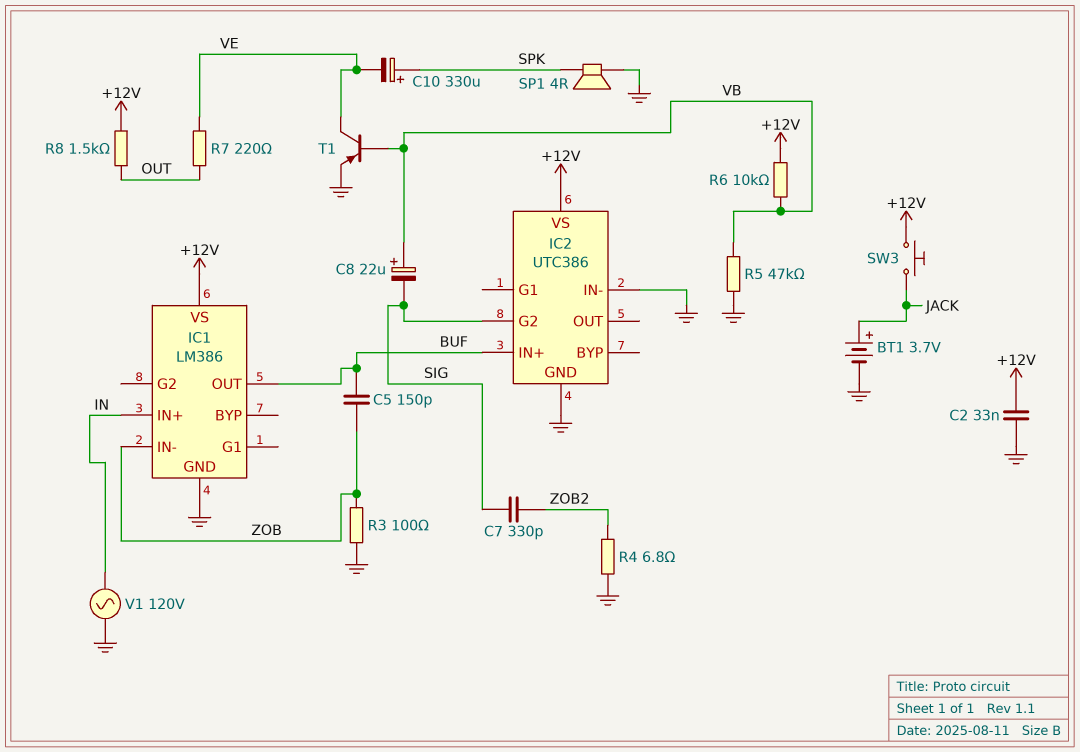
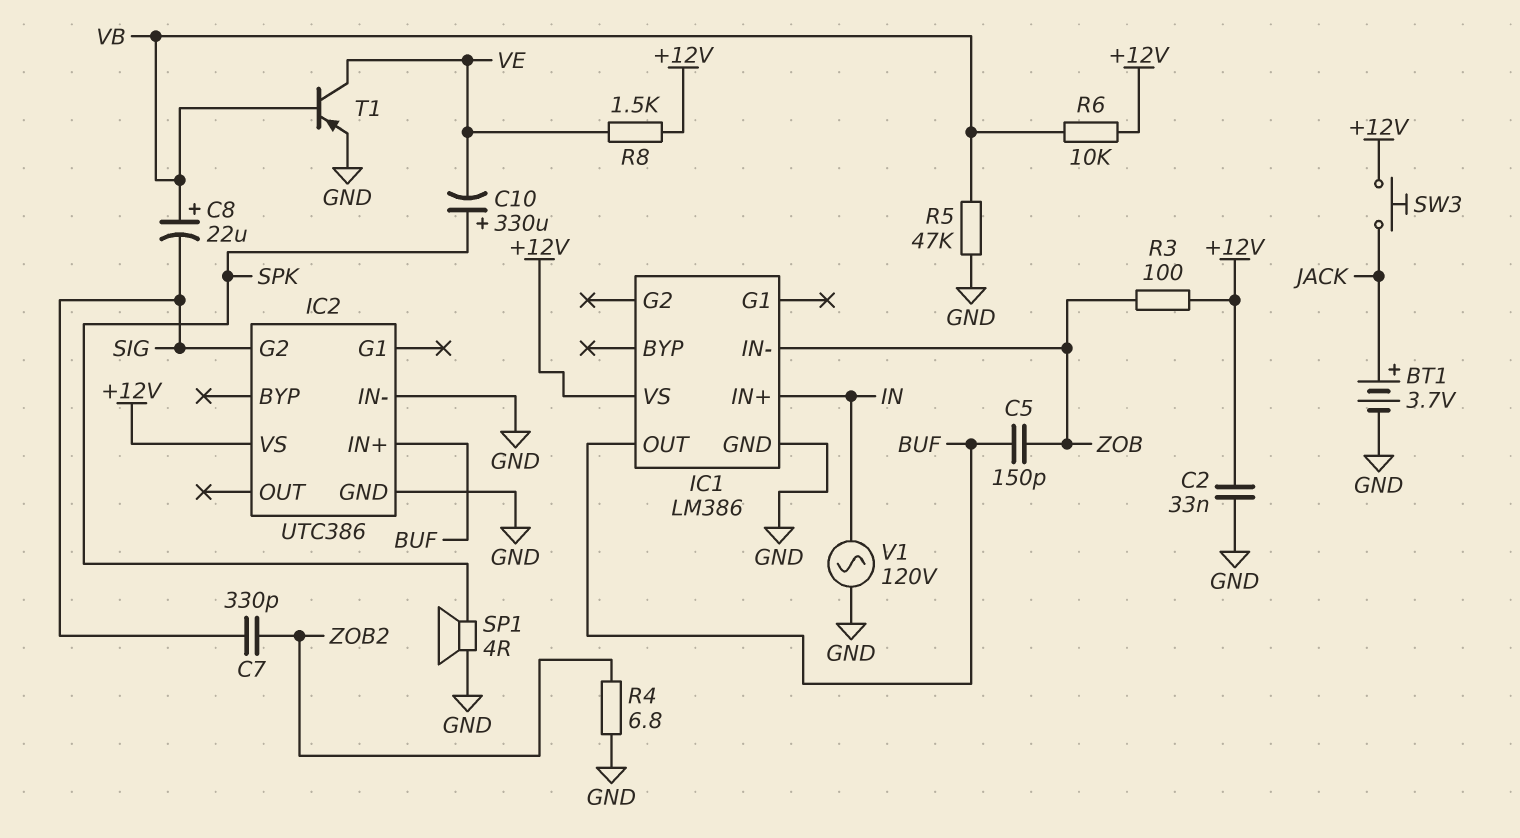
R3: 100 (GND, ZOB) -> 100 (+12V, ZOB)
R7: 220 (OUT, VE) -> none
R8: 1.5k (+12V, OUT) -> 1.5k (+12V, VE)

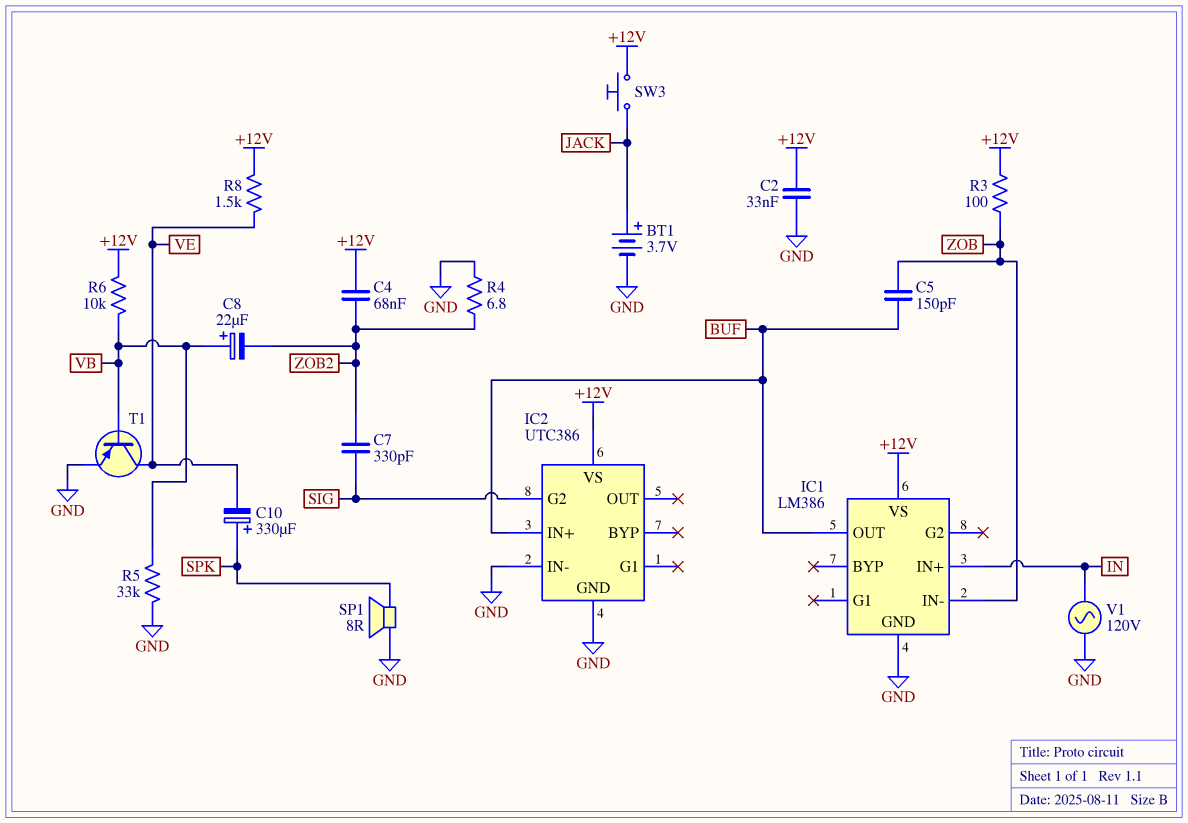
C4: none -> 68nF (+12V, ZOB2)
C8: 22uF (plus VB, minus SIG) -> 22uF (plus VB, minus ZOB2)
R5: 47k (GND, VB) -> 33k (GND, VB)
SP1: speaker 4R (GND, SPK) -> speaker 8R (GND, SPK)

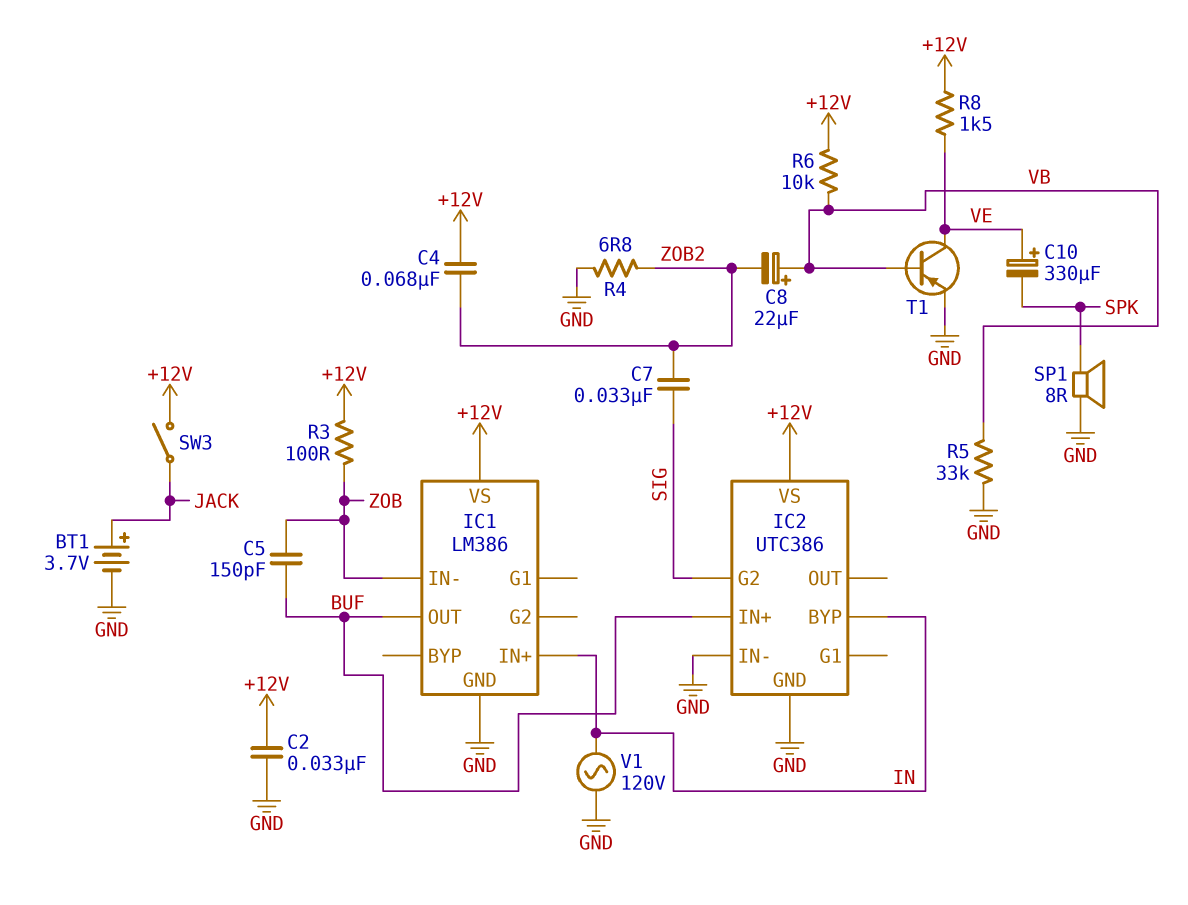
C7: 330pF (SIG, ZOB2) -> 33nF (SIG, ZOB2)
C10: 330uF (plus SPK, minus VE) -> 330uF (plus VE, minus SPK)
IC2 pin BYP: none -> IN
SW3: button (+12V, JACK) -> switch (+12V, JACK)

